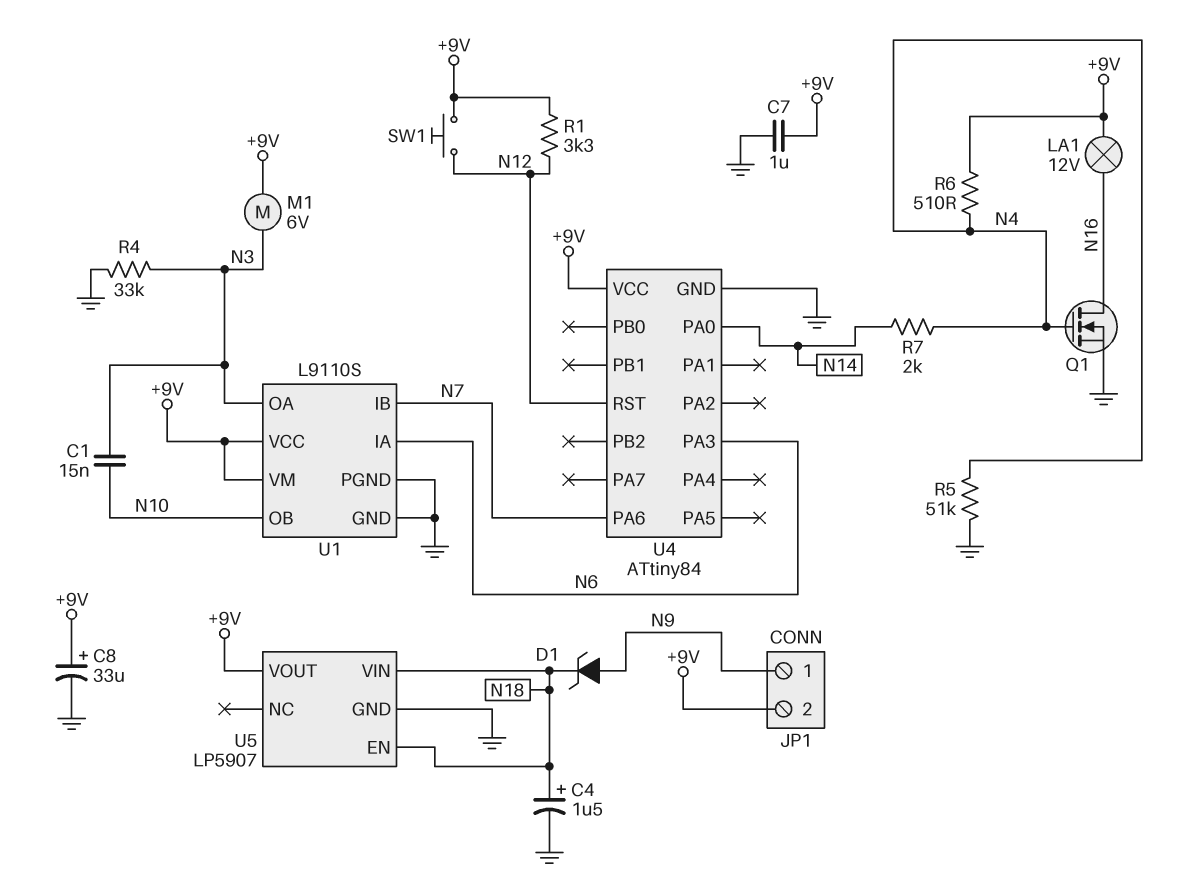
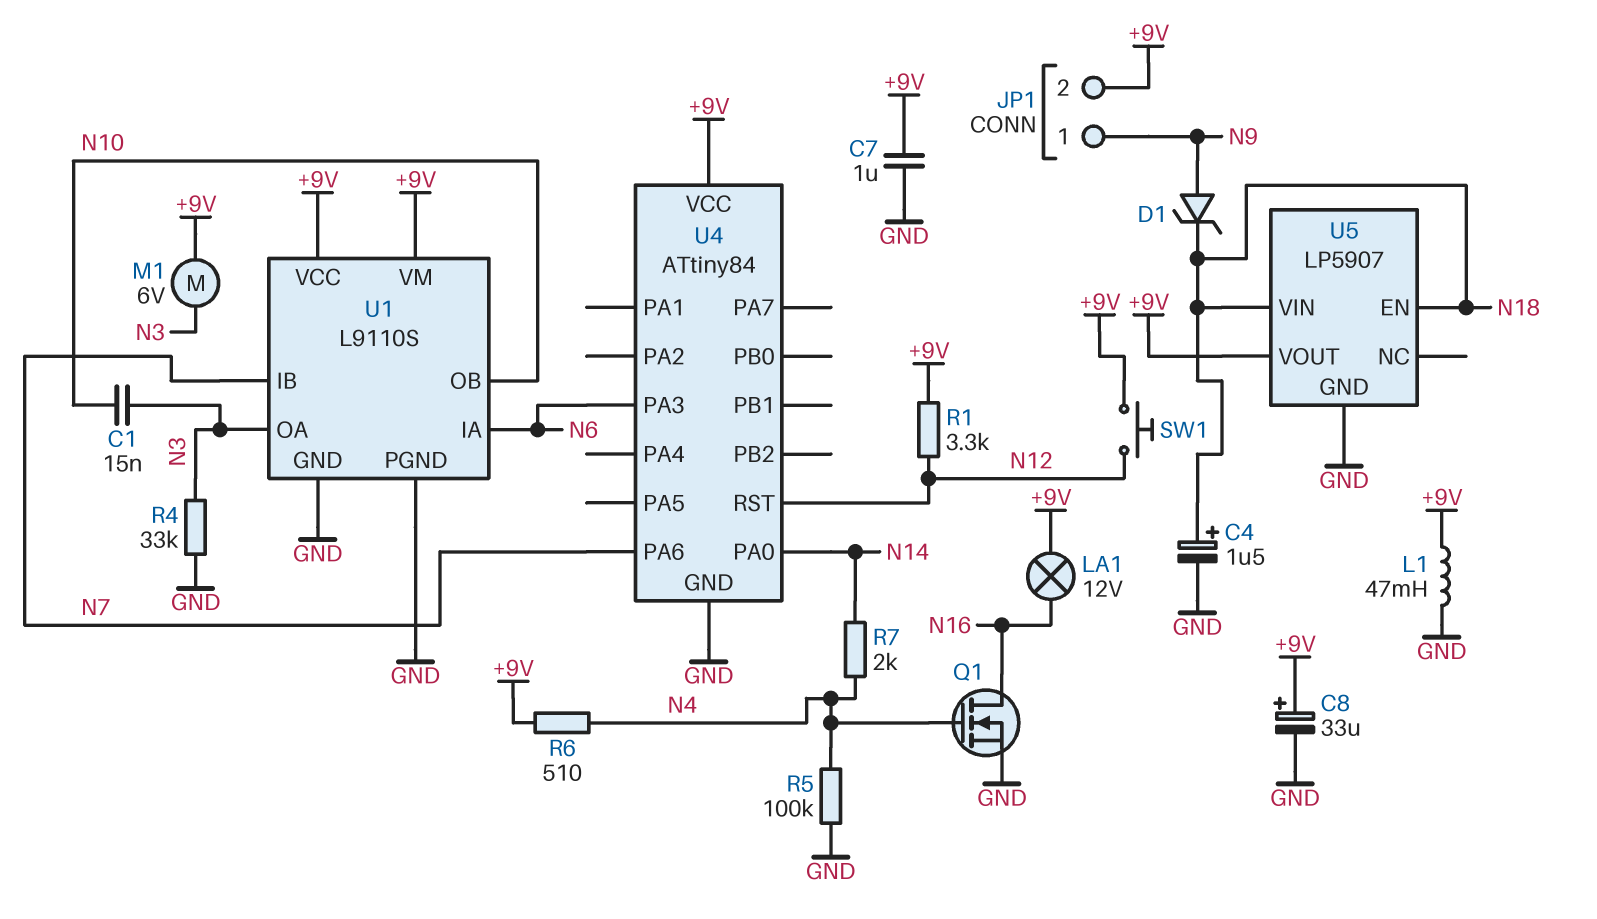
L1: none -> 47mH (+9V, GND)
R5: 51k (GND, N4) -> 100k (GND, N4)

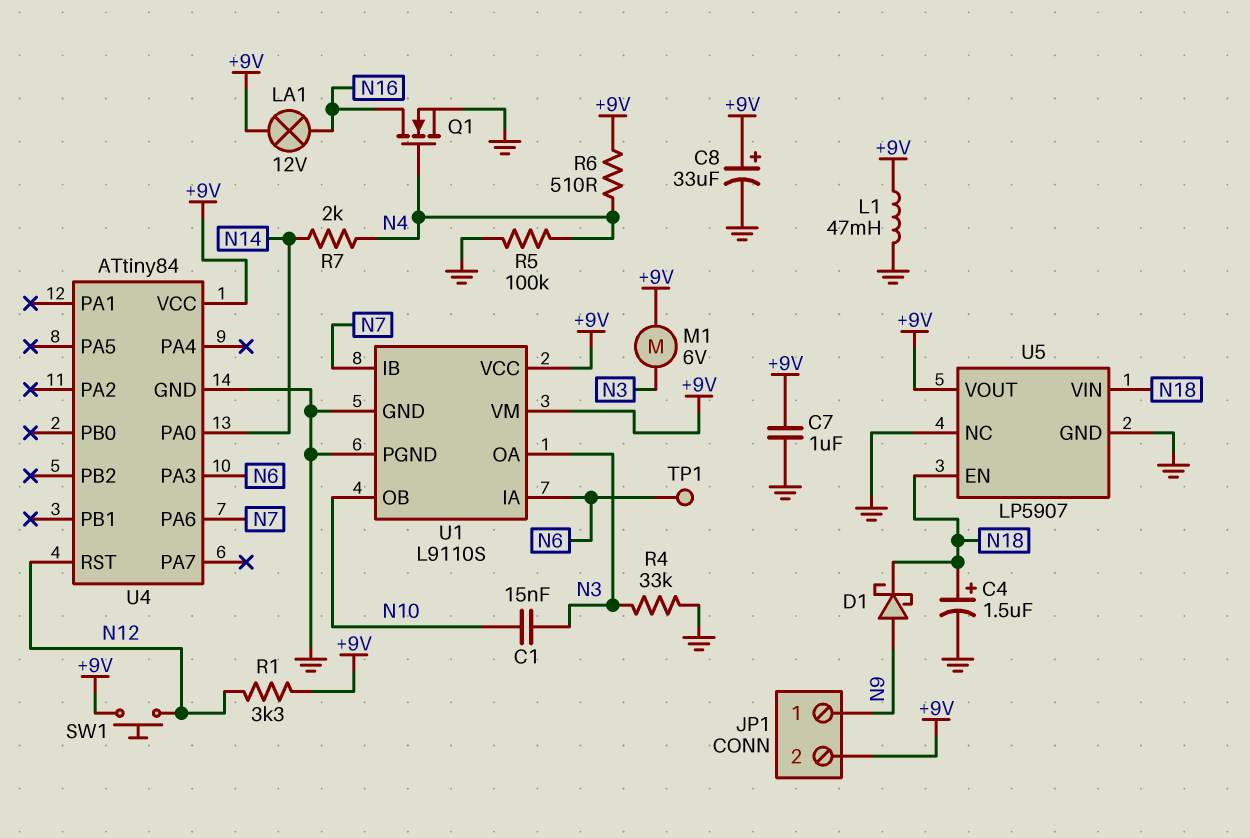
D1: zener (A N9, K N18) -> schottky (A N9, K N18)
TP1: none -> test point (N6)
U5 pin NC: none -> GND

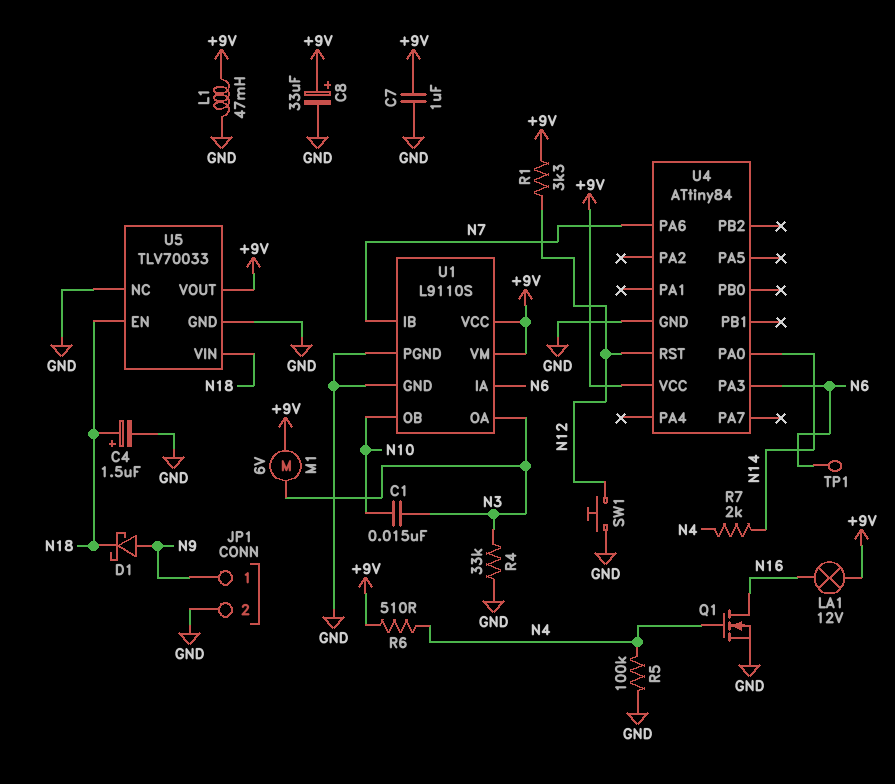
JP1 pin 2: +9V -> GND
SW1: button (+9V, N12) -> button (GND, N12)
U5: LP5907 -> TLV70033

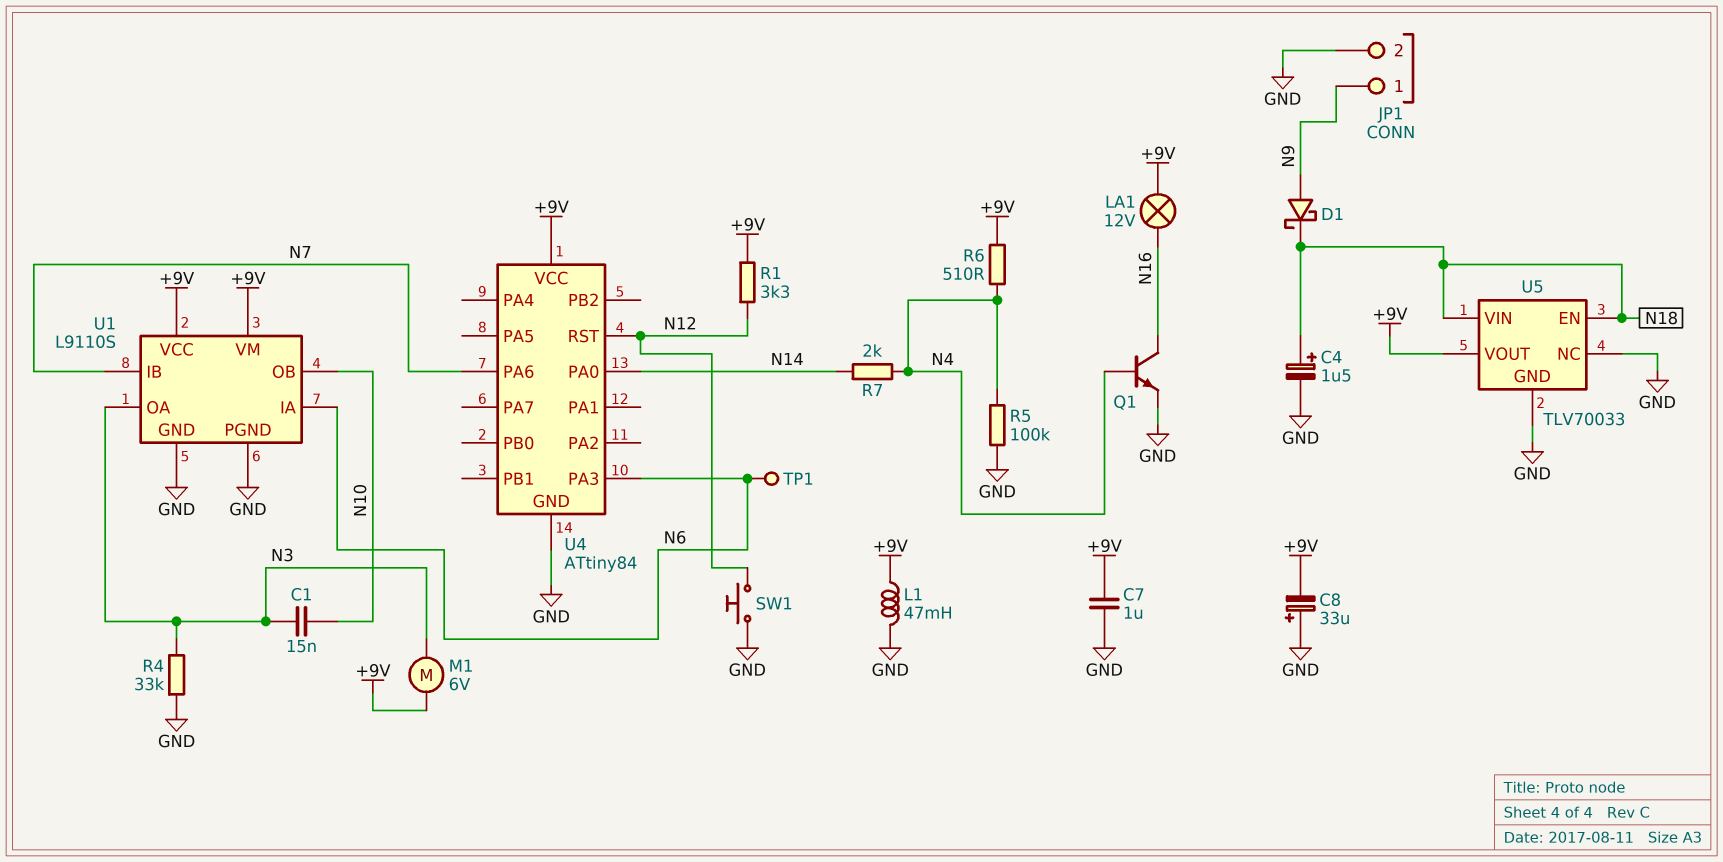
C8: 33uF (plus +9V, minus GND) -> 33uF (plus GND, minus +9V)
Q1: NMOS (G N4, D N16, S GND) -> NPN (B N4, C N16, E GND)

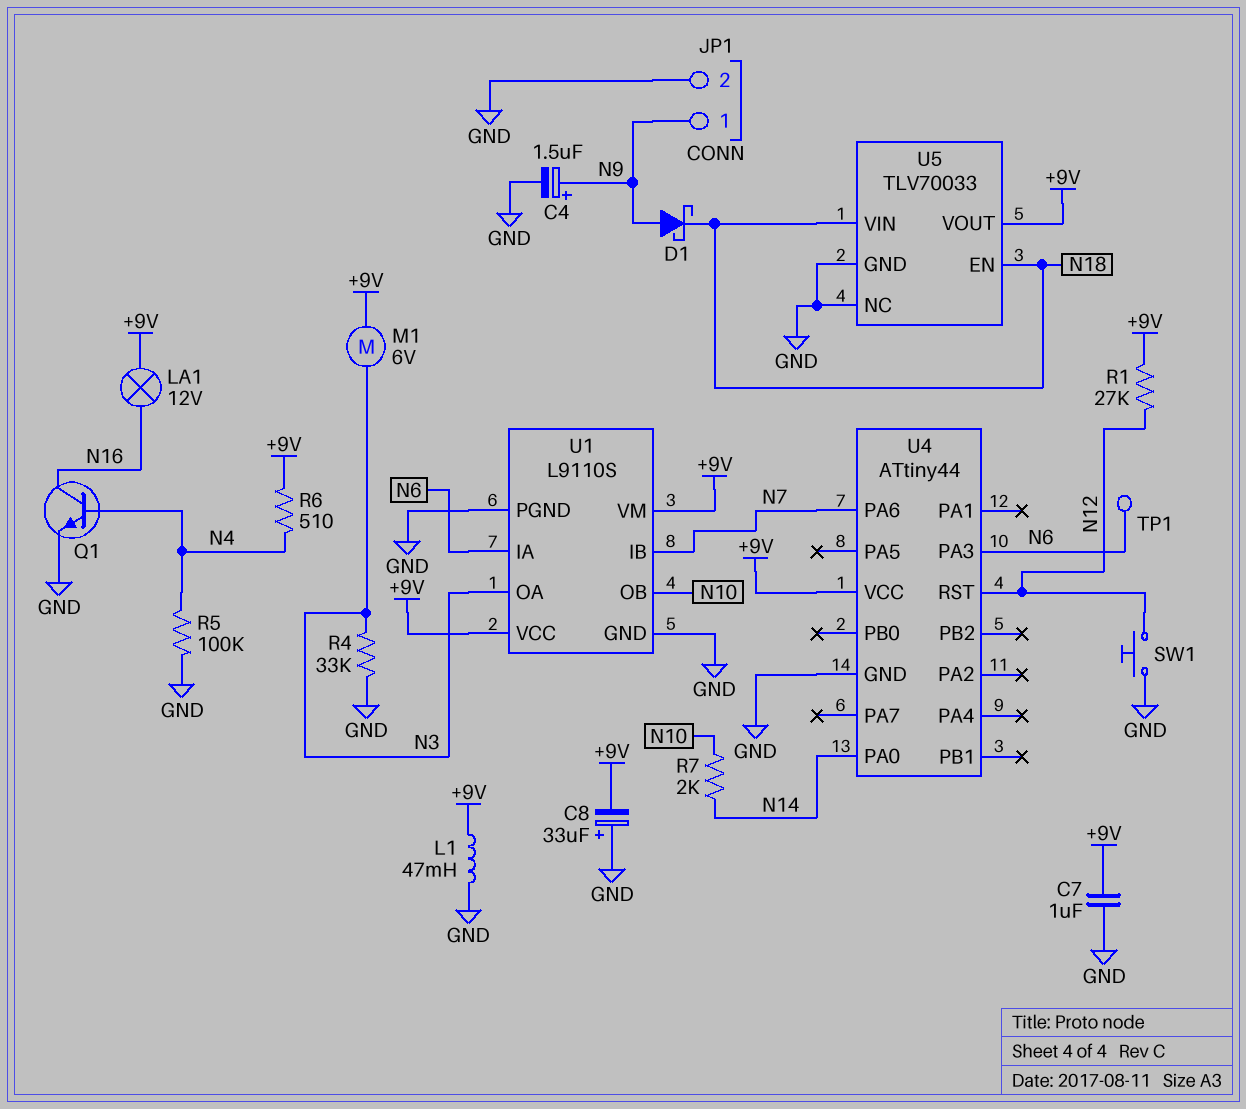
C1: 15nF (N3, N10) -> none
C4: 1.5uF (plus N18, minus GND) -> 1.5uF (plus N9, minus GND)
R1: 3.3k (+9V, N12) -> 27k (+9V, N12)
R7: 2k (N4, N14) -> 2k (N10, N14)
U4: ATtiny84 -> ATtiny44

